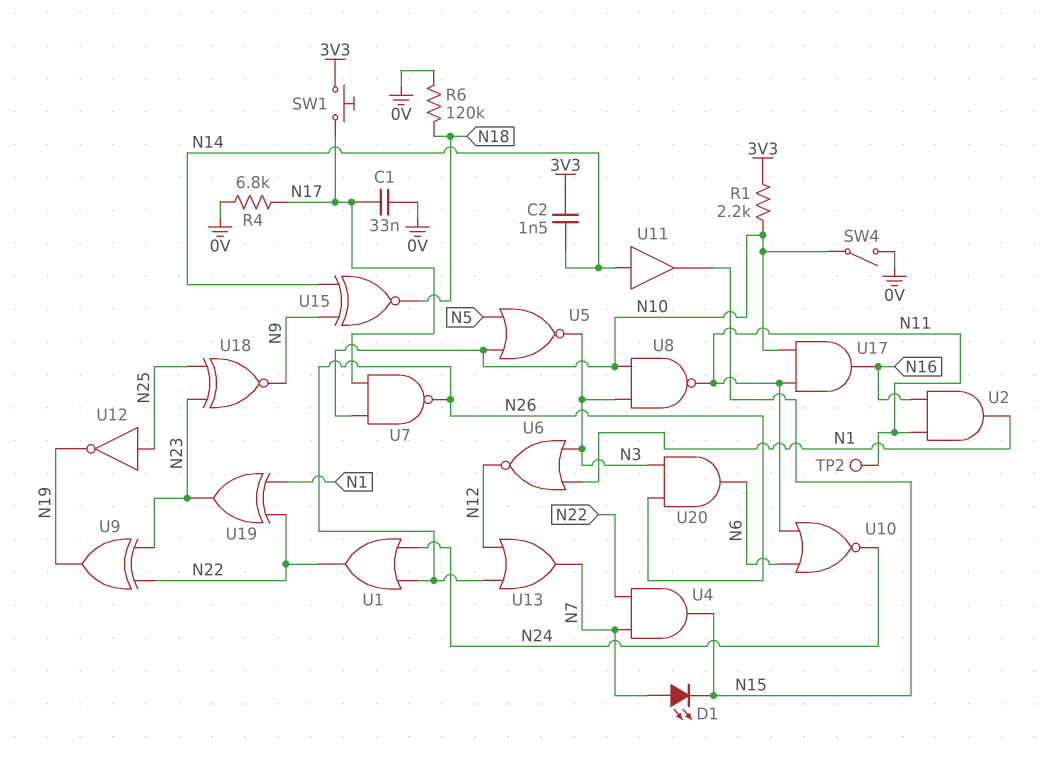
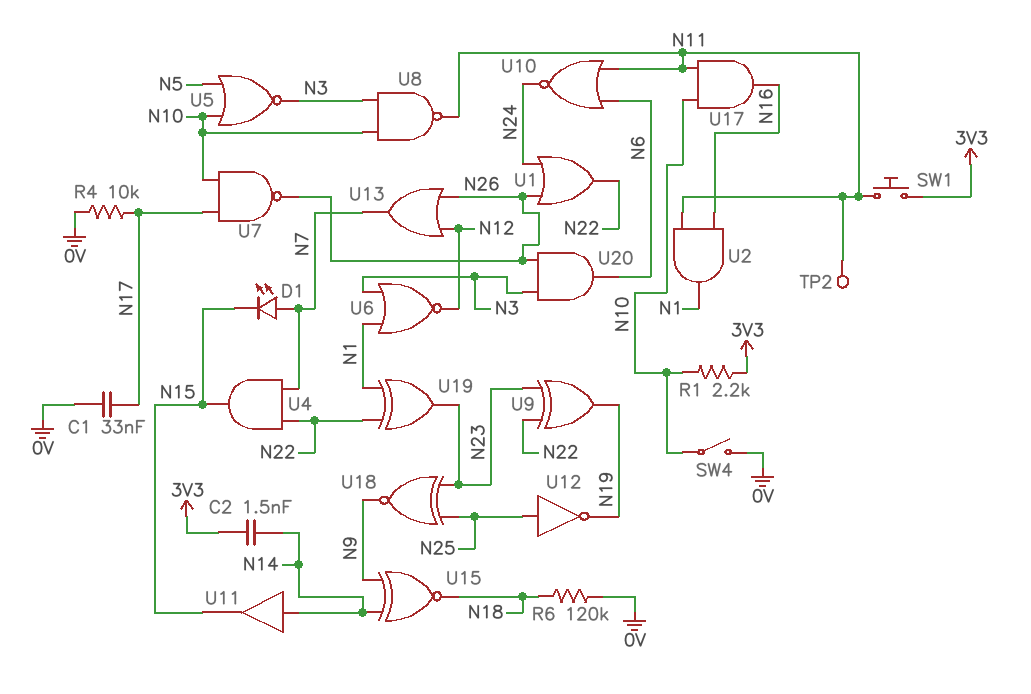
R4: 6.8k (0V, N17) -> 10k (0V, N17)
SW1: button (3V3, N17) -> button (3V3, N11)

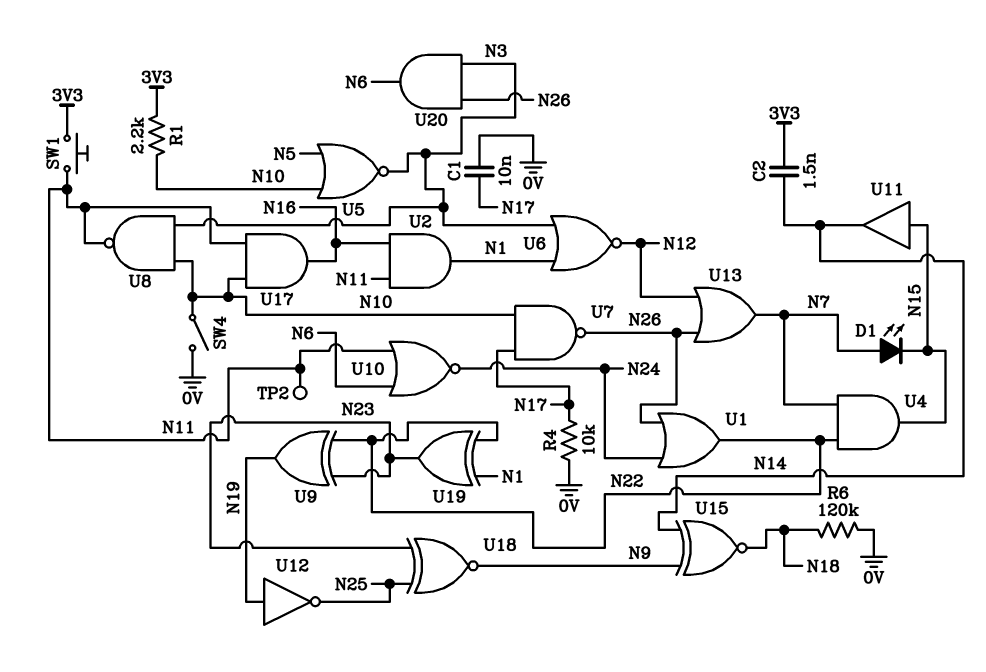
C1: 33nF (0V, N17) -> 10nF (0V, N17)
U11: buffer (in N14, out N15) -> buffer (in N15, out N14)
U12: NOT (in N25, out N19) -> NOT (in N19, out N25)

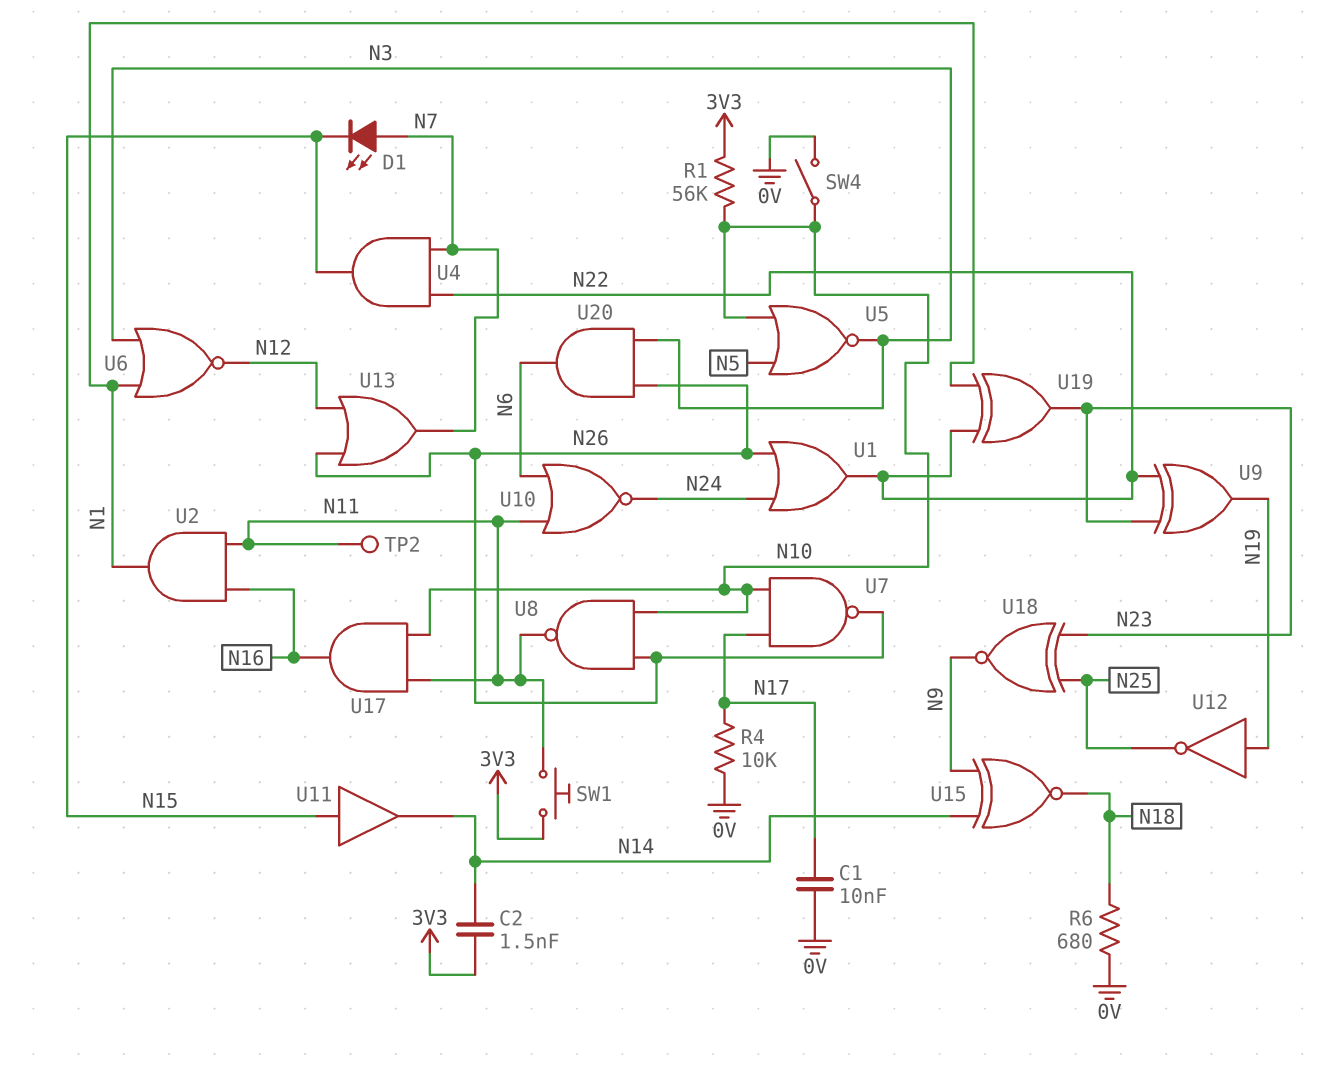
R1: 2.2k (3V3, N10) -> 56k (3V3, N10)
R6: 120k (0V, N18) -> 680 (0V, N18)
U8: NAND (in N3, in N10, out N11) -> NAND (in N10, in N26, out N11)

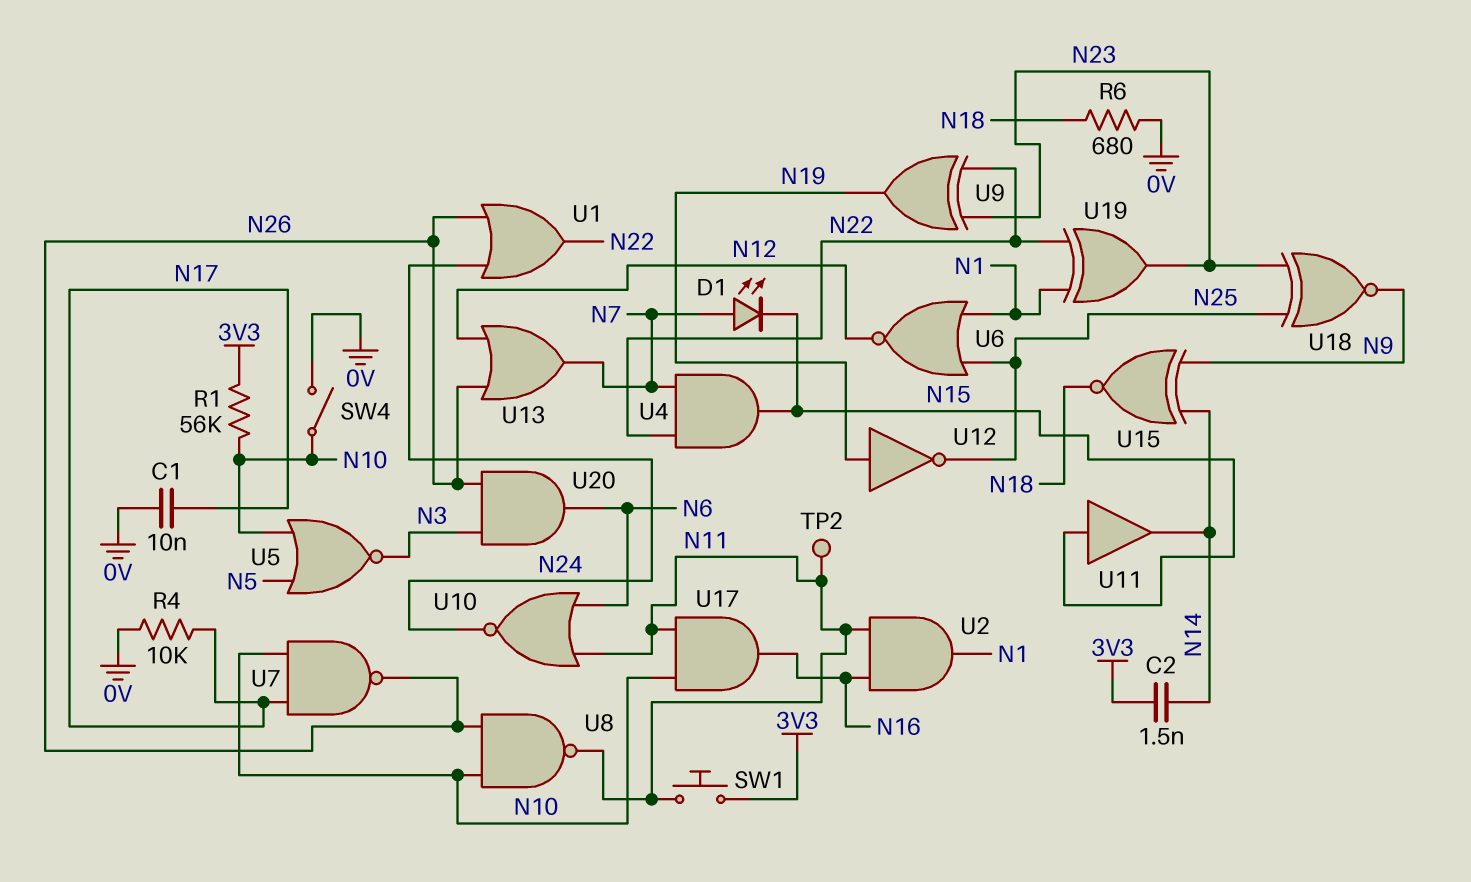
U6: NOR (in N1, in N3, out N12) -> NOR (in N1, in N25, out N12)

